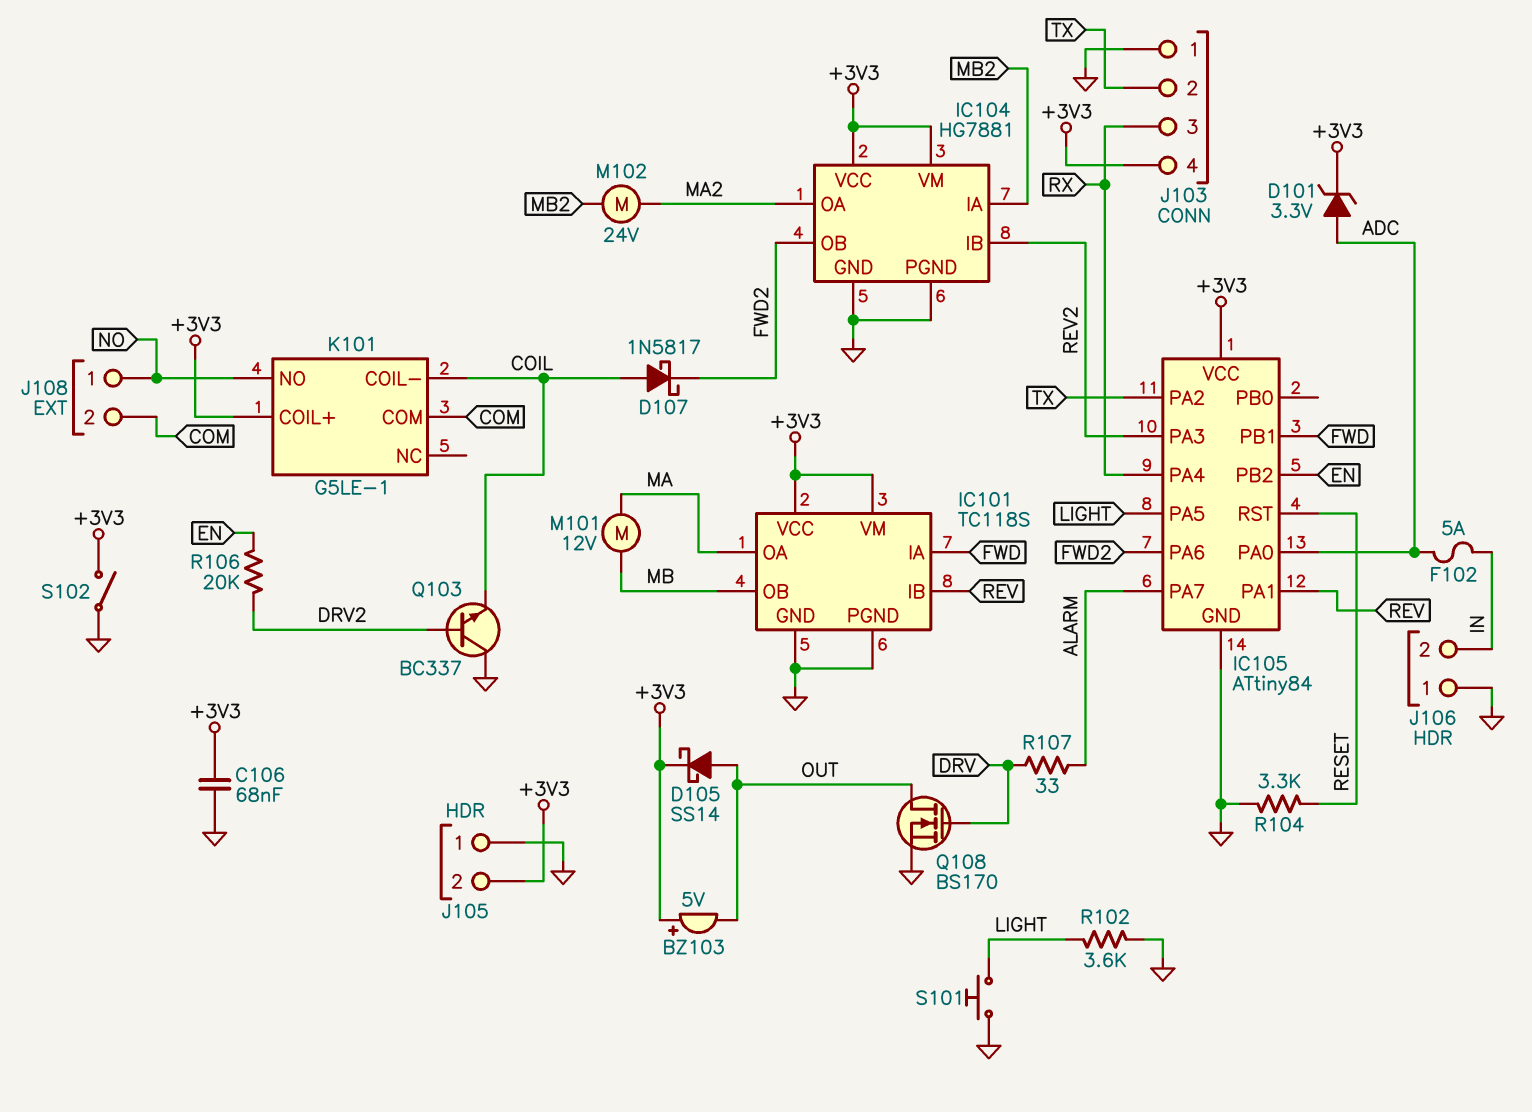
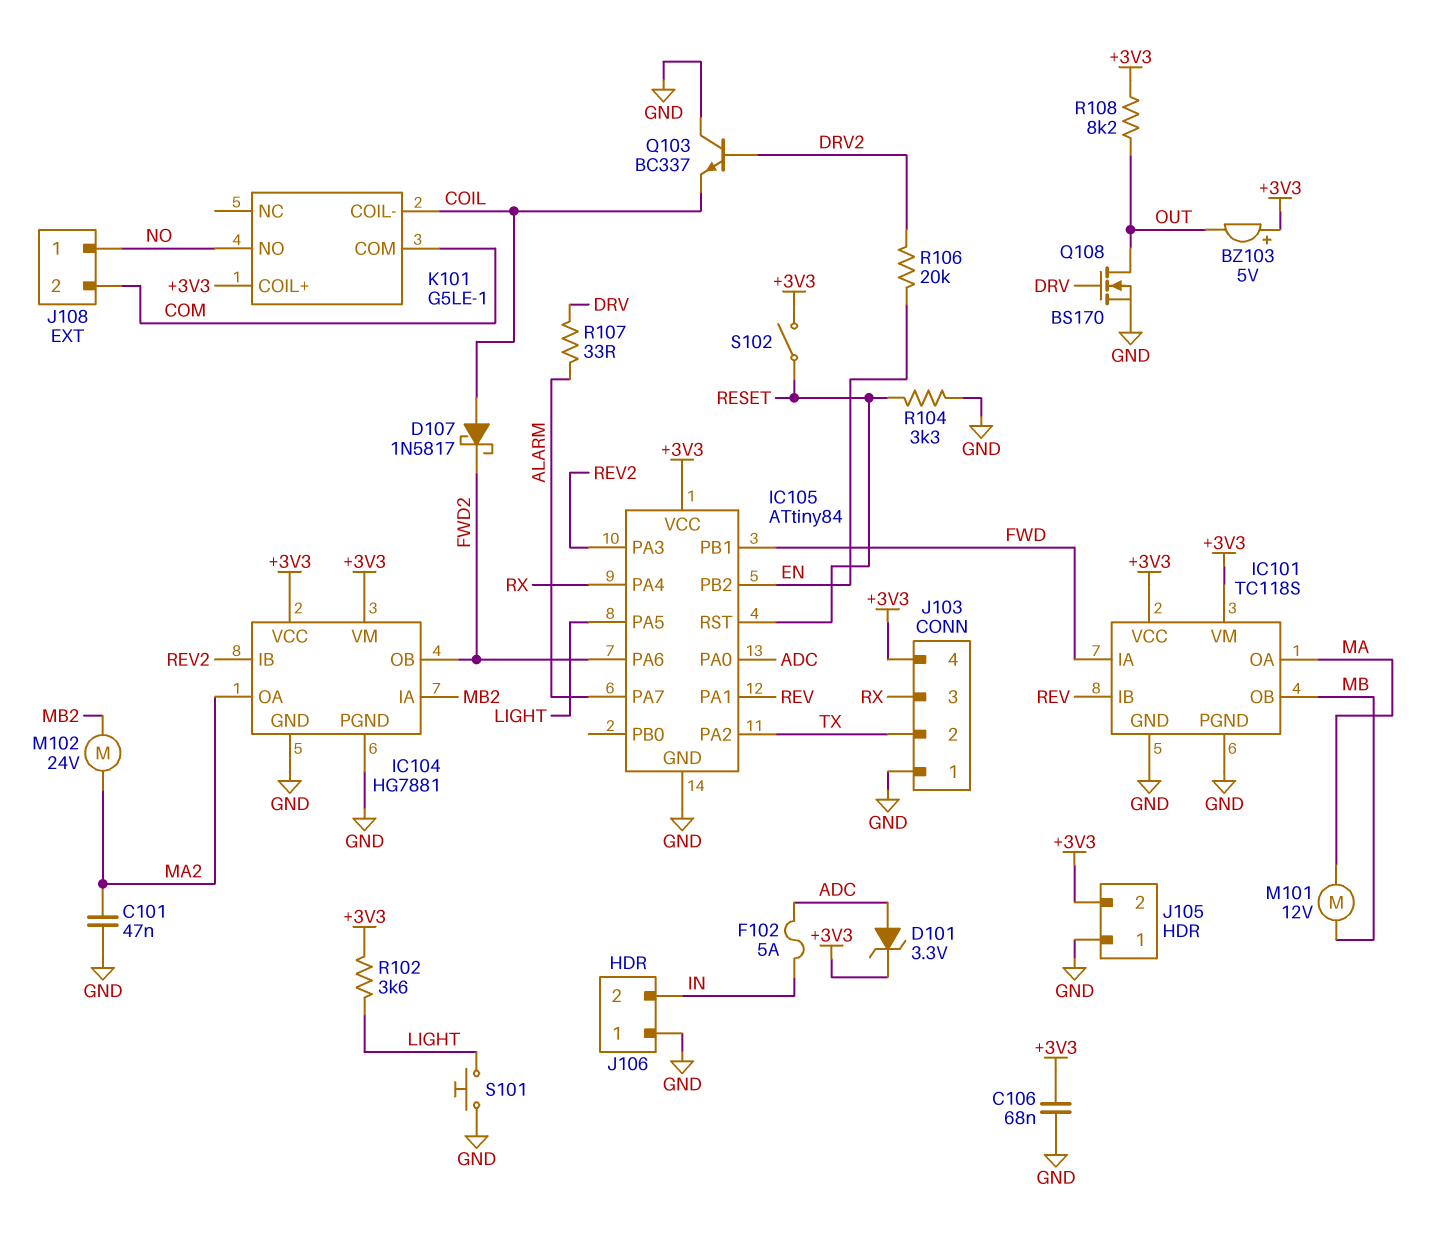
C101: none -> 47nF (GND, MA2)
D105: schottky SS14 (A OUT, K +3V3) -> none
R102: 3.6k (GND, LIGHT) -> 3.6k (+3V3, LIGHT)
R108: none -> 8.2k (+3V3, OUT)
S102: switch (+3V3, GND) -> switch (+3V3, RESET)

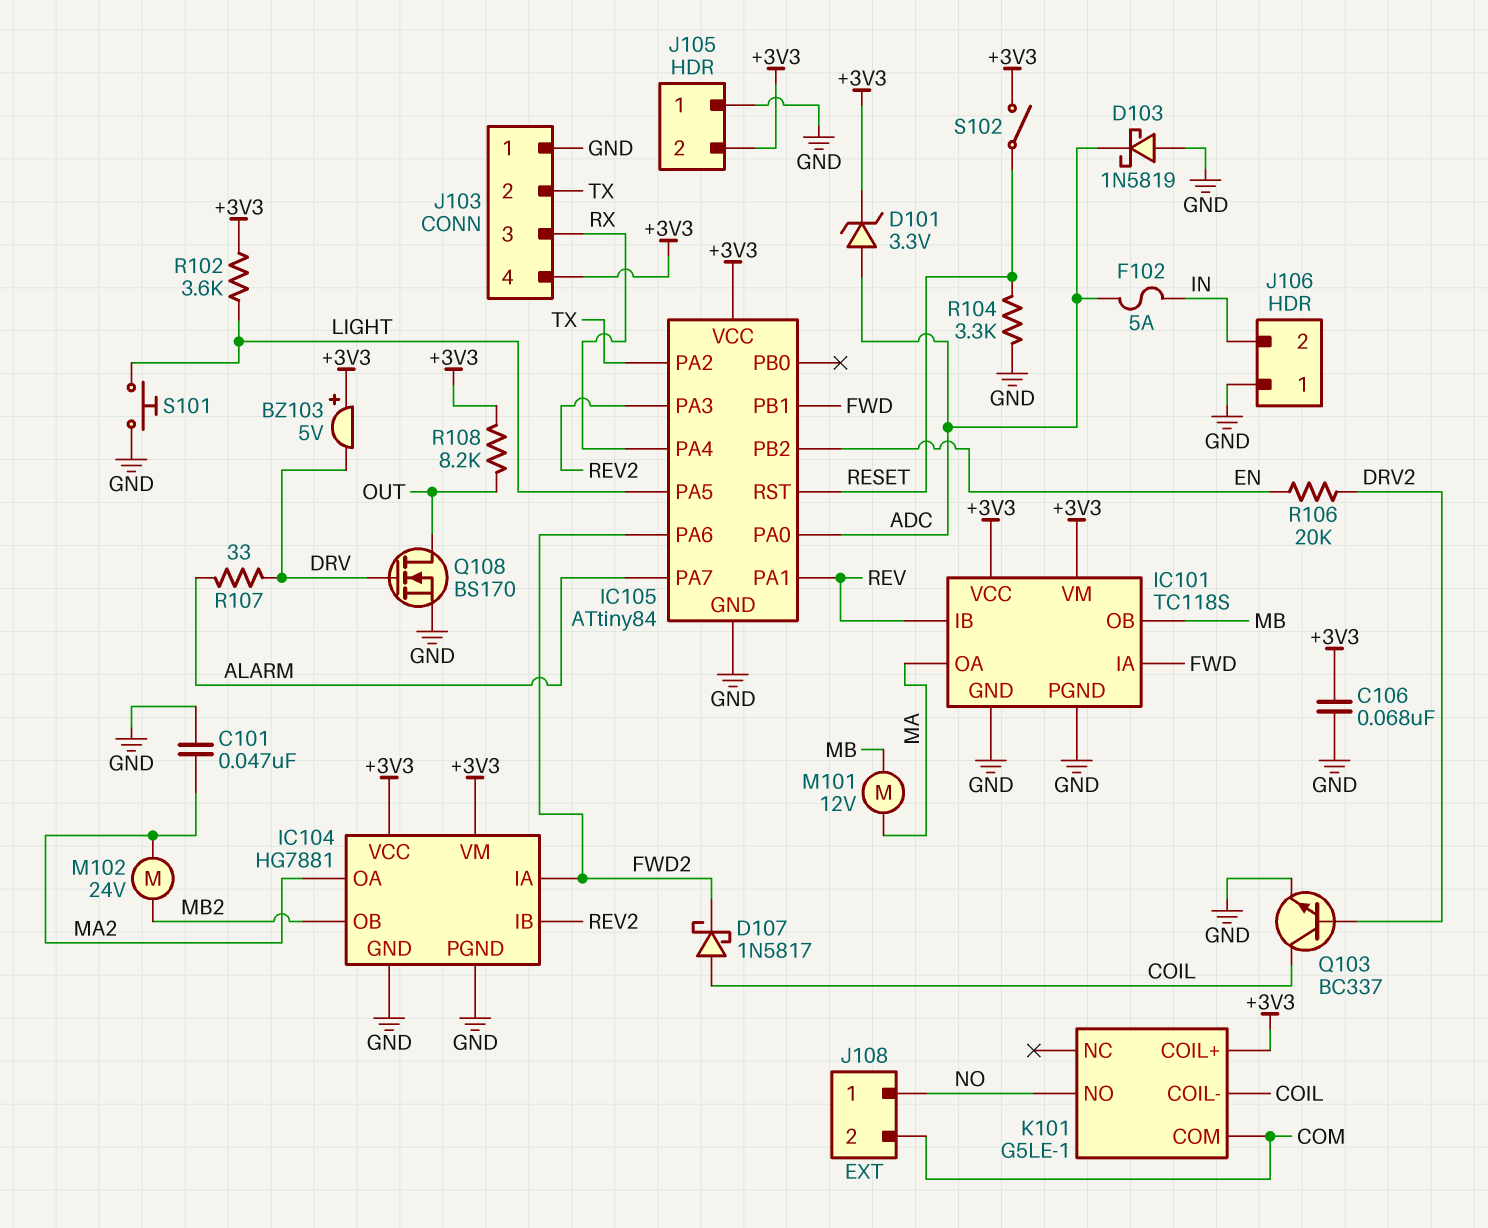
BZ103: buzzer 5V (plus +3V3, minus OUT) -> buzzer 5V (plus +3V3, minus DRV)
D103: none -> schottky 1N5819 (A GND, K ADC)
IC104 pin IA: MB2 -> FWD2
IC104 pin OB: FWD2 -> MB2
Q103: NPN BC337 (B DRV2, C GND, E COIL) -> NPN BC337 (B DRV2, C COIL, E GND)

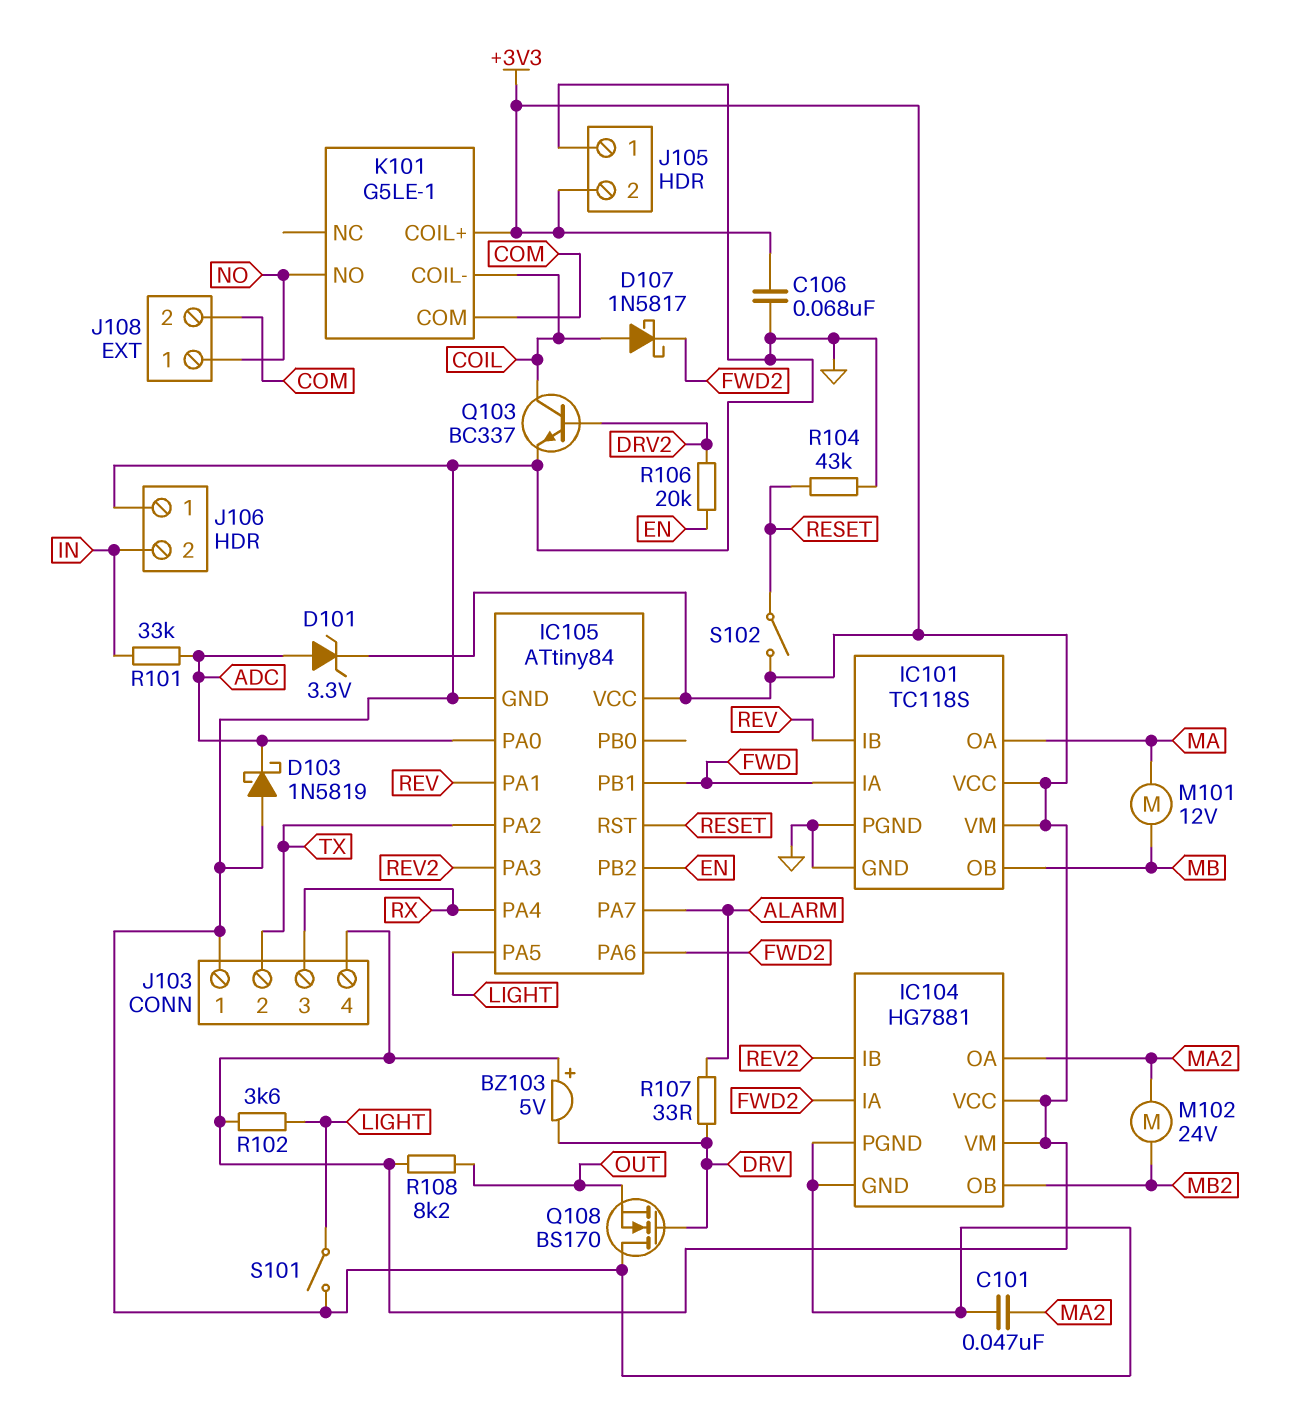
F102: 5A (ADC, IN) -> none
Q108: NMOS BS170 (G DRV, D OUT, S GND) -> NMOS BS170 (G DRV, D GND, S OUT)
R101: none -> 33k (ADC, IN)
R104: 3.3k (GND, RESET) -> 43k (GND, RESET)
S101: button (GND, LIGHT) -> switch (GND, LIGHT)

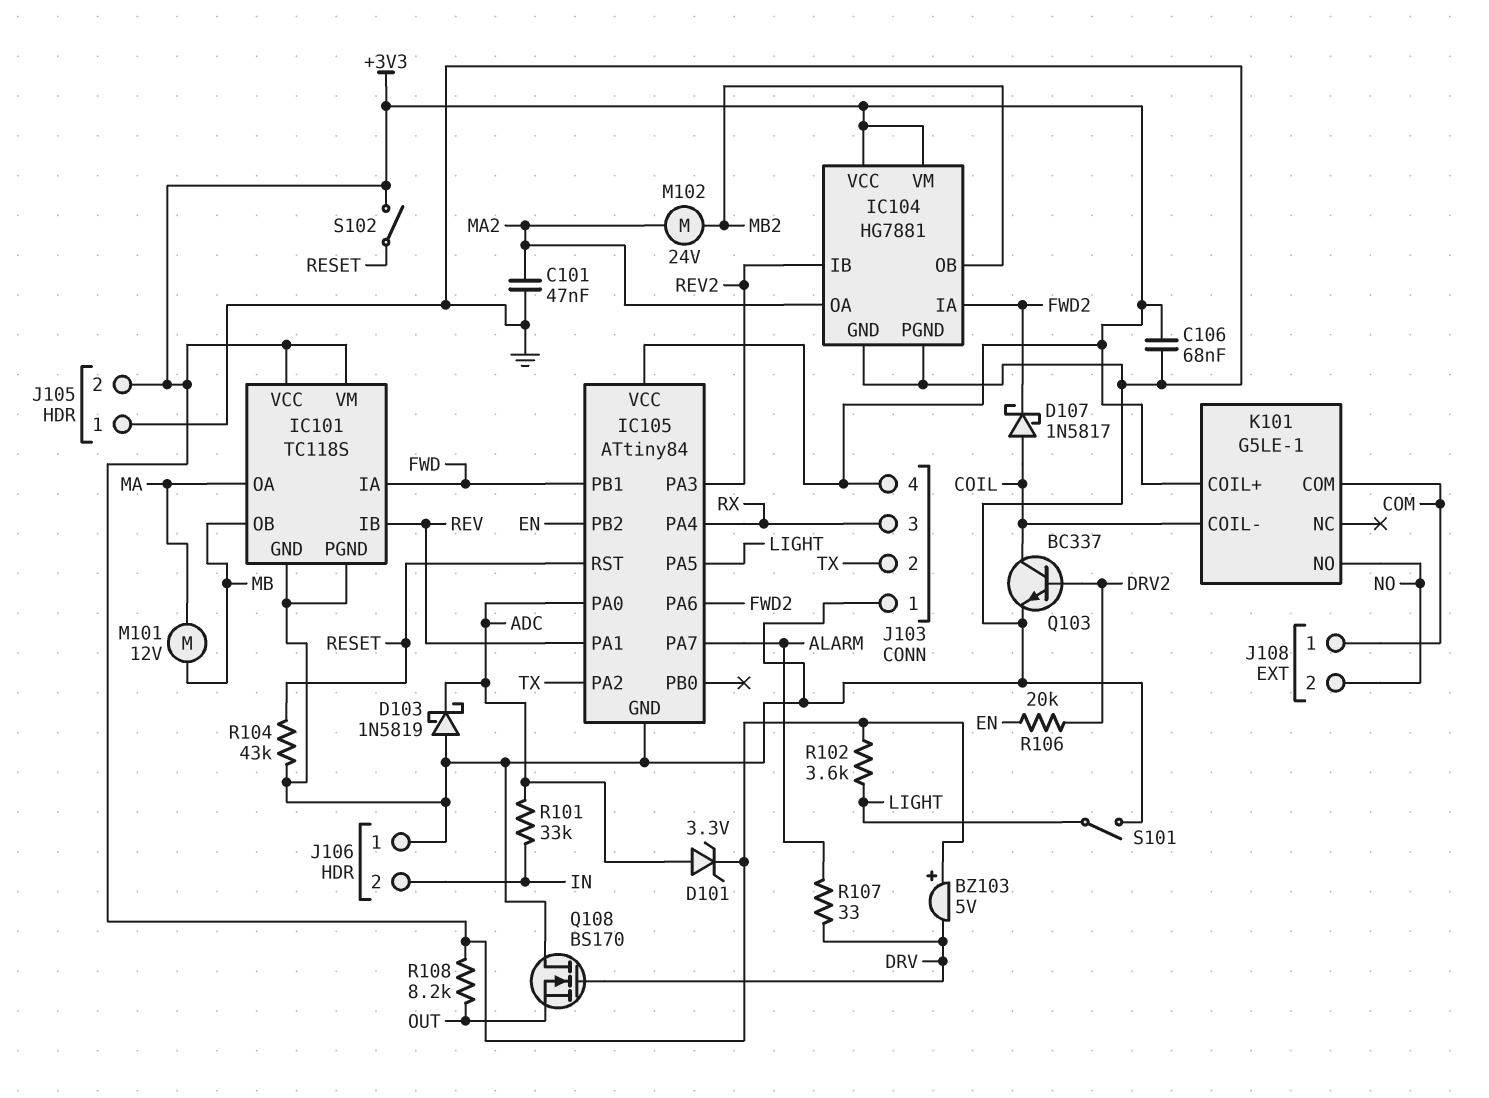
J108 pin 1: NO -> COM
J108 pin 2: COM -> NO

